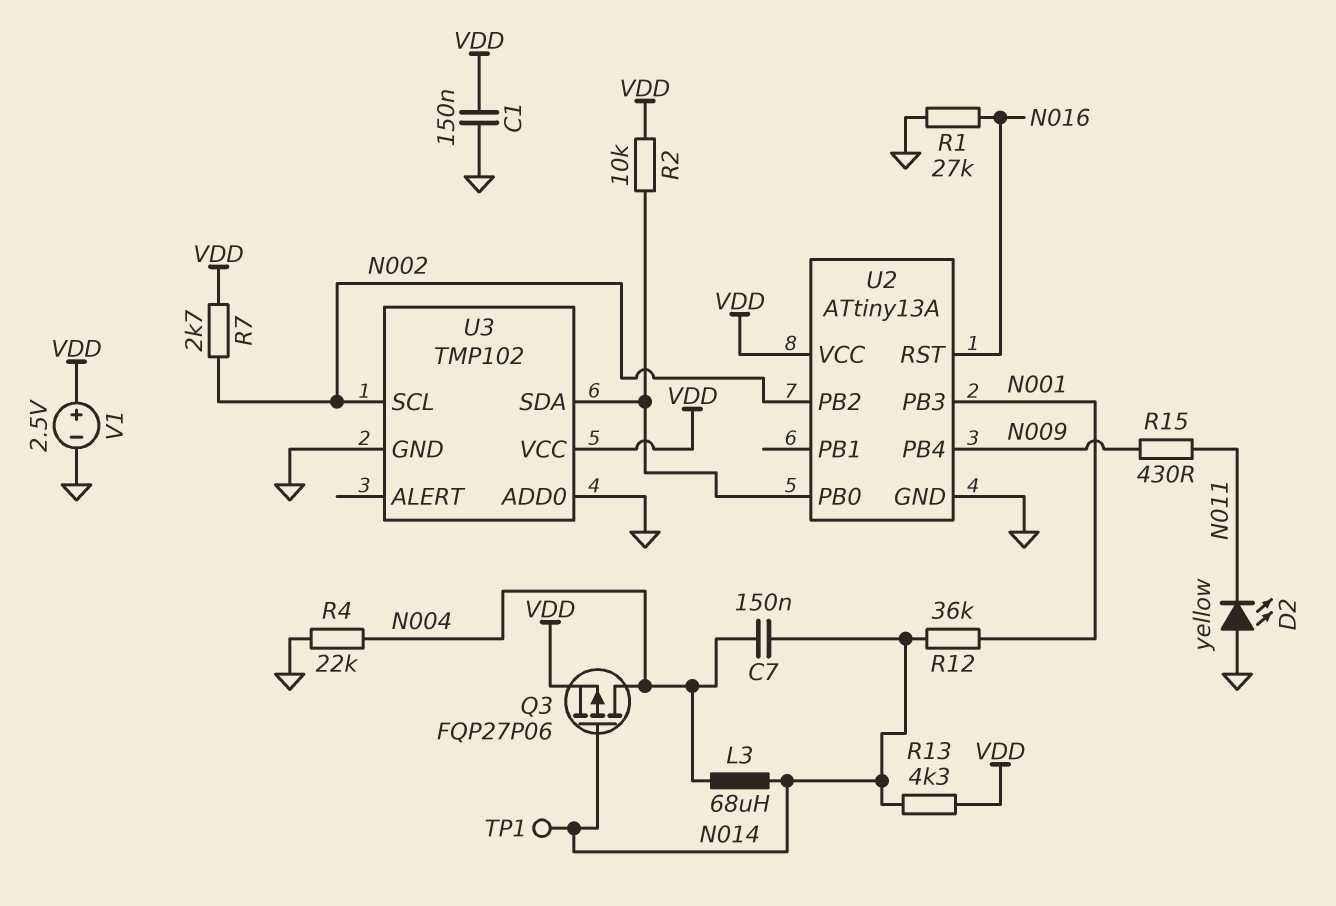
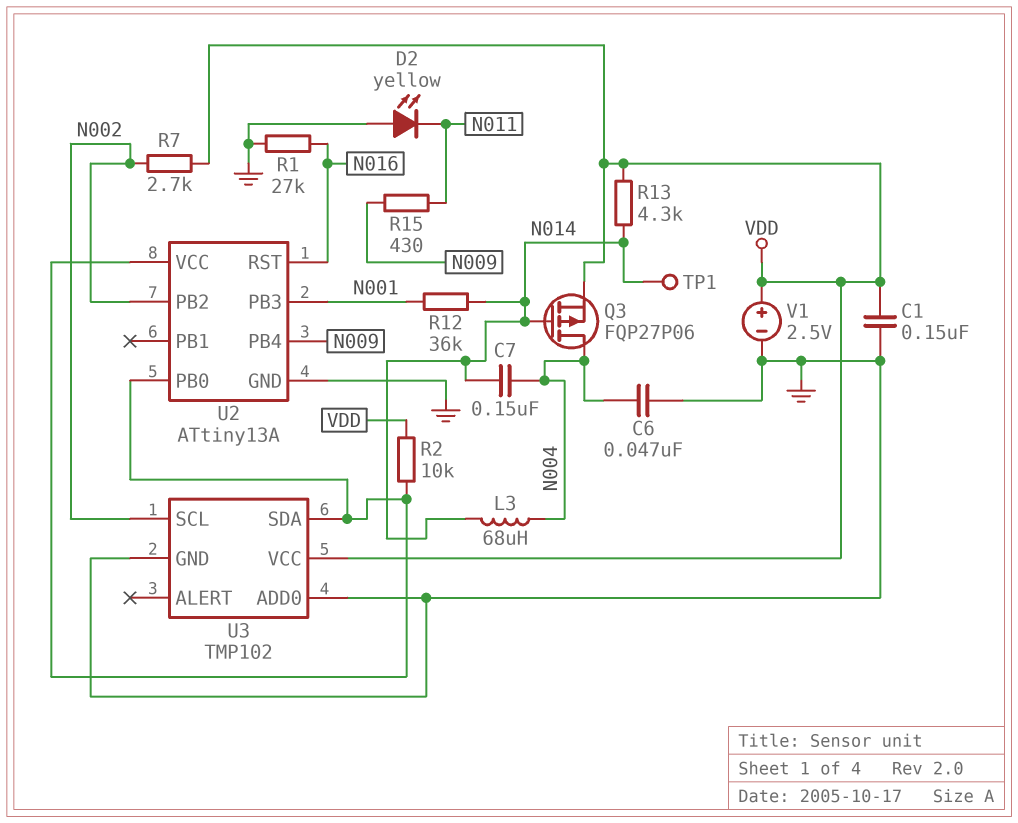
C6: none -> 47nF (GND, N004)
R4: 22k (GND, N004) -> none
U2 pin VCC: VDD -> U2/PB0

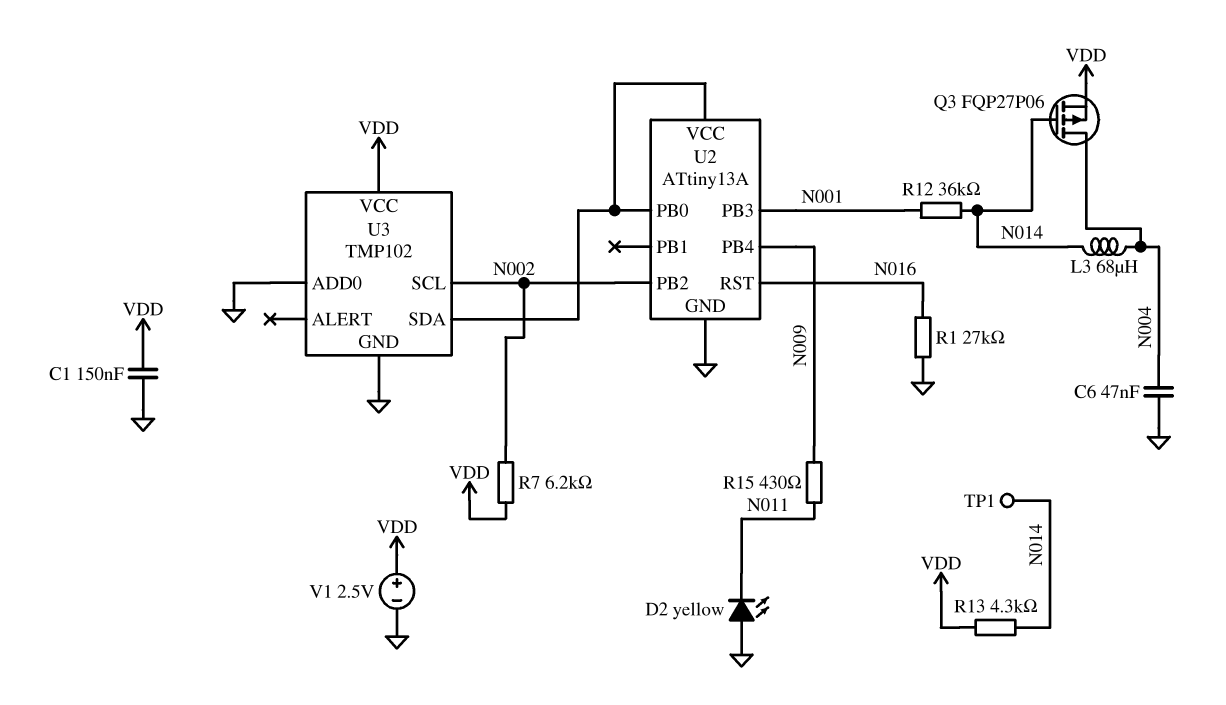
C7: 150nF (N004, N014) -> none
R2: 10k (U2/PB0, VDD) -> none
R7: 2.7k (N002, VDD) -> 6.2k (N002, VDD)

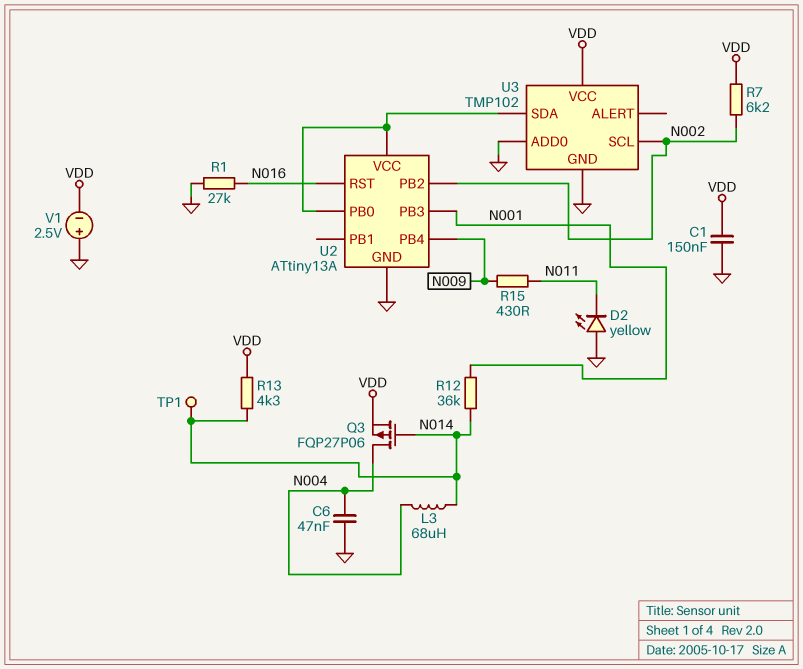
V1: 2.5V (plus VDD, minus GND) -> 2.5V (plus GND, minus VDD)

